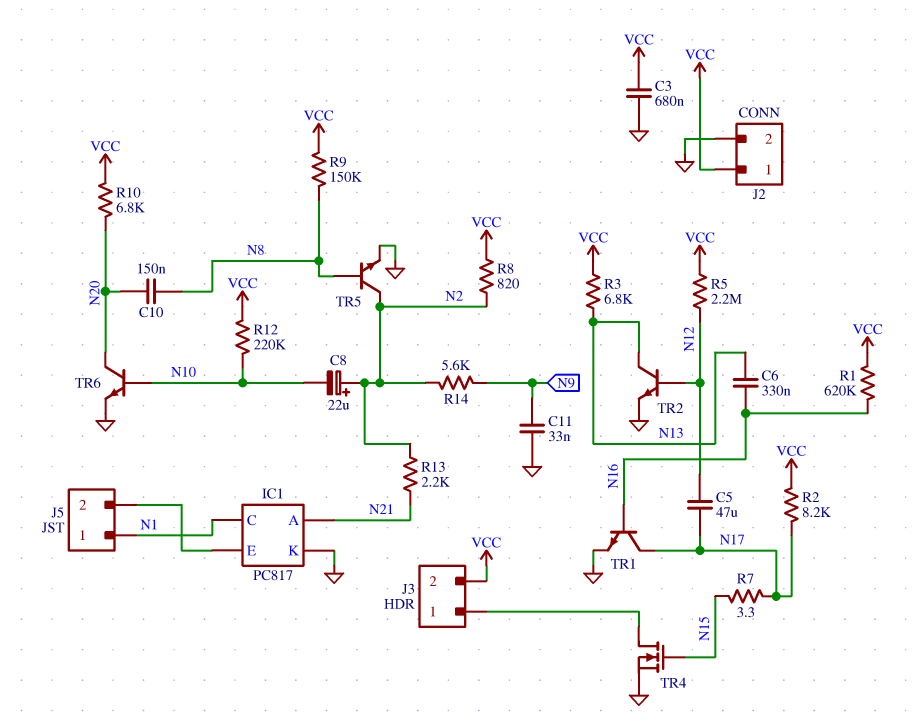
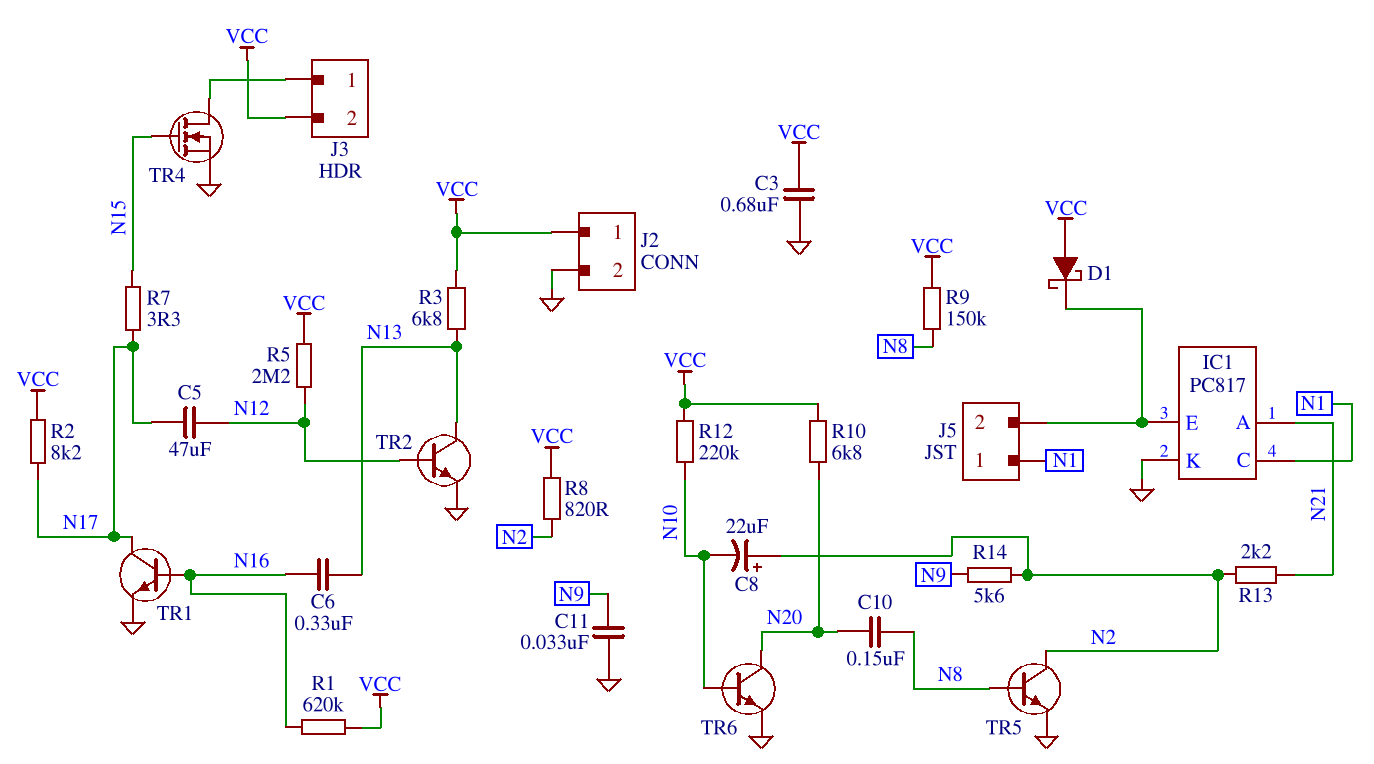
D1: none -> schottky (A VCC, K IC1/E)

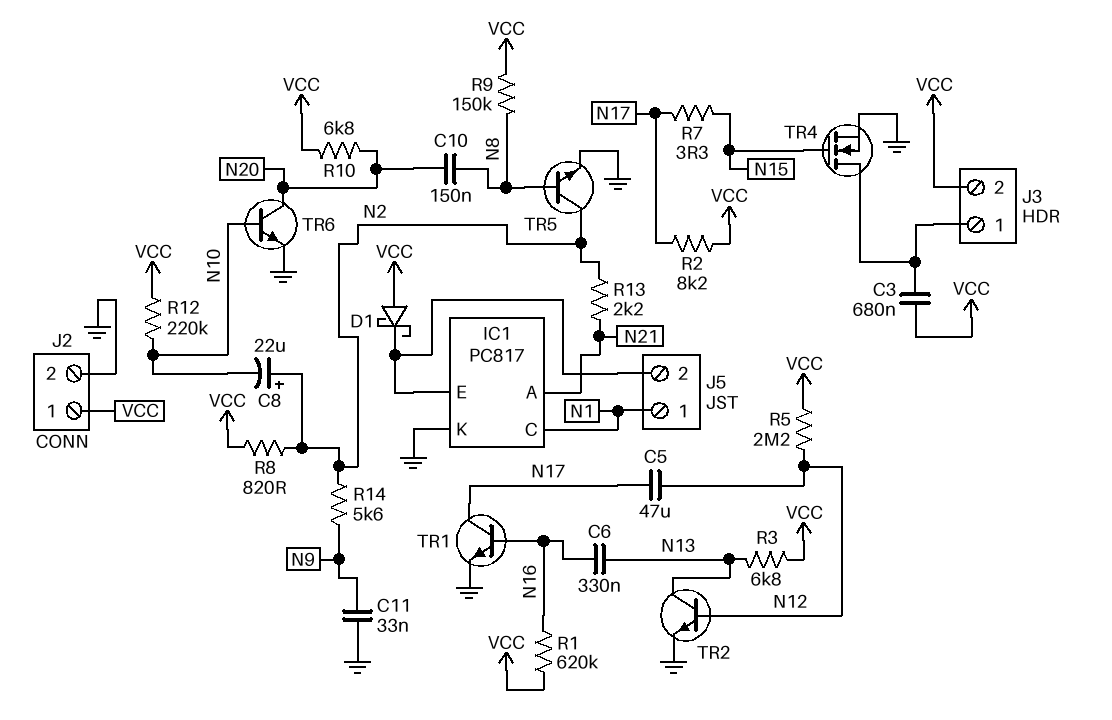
C3: 680nF (GND, VCC) -> 680nF (J3/1, VCC)

